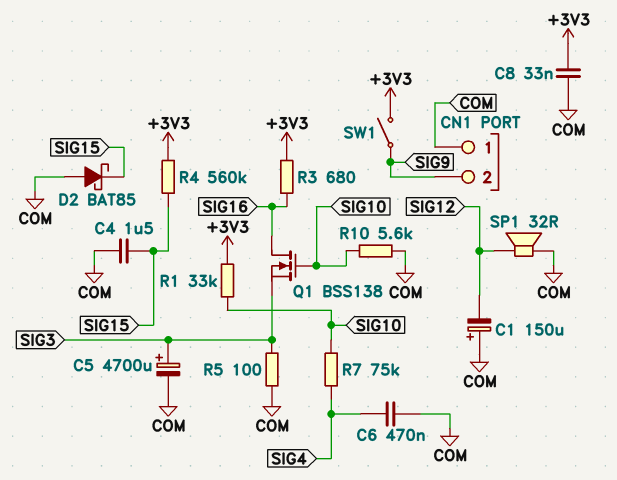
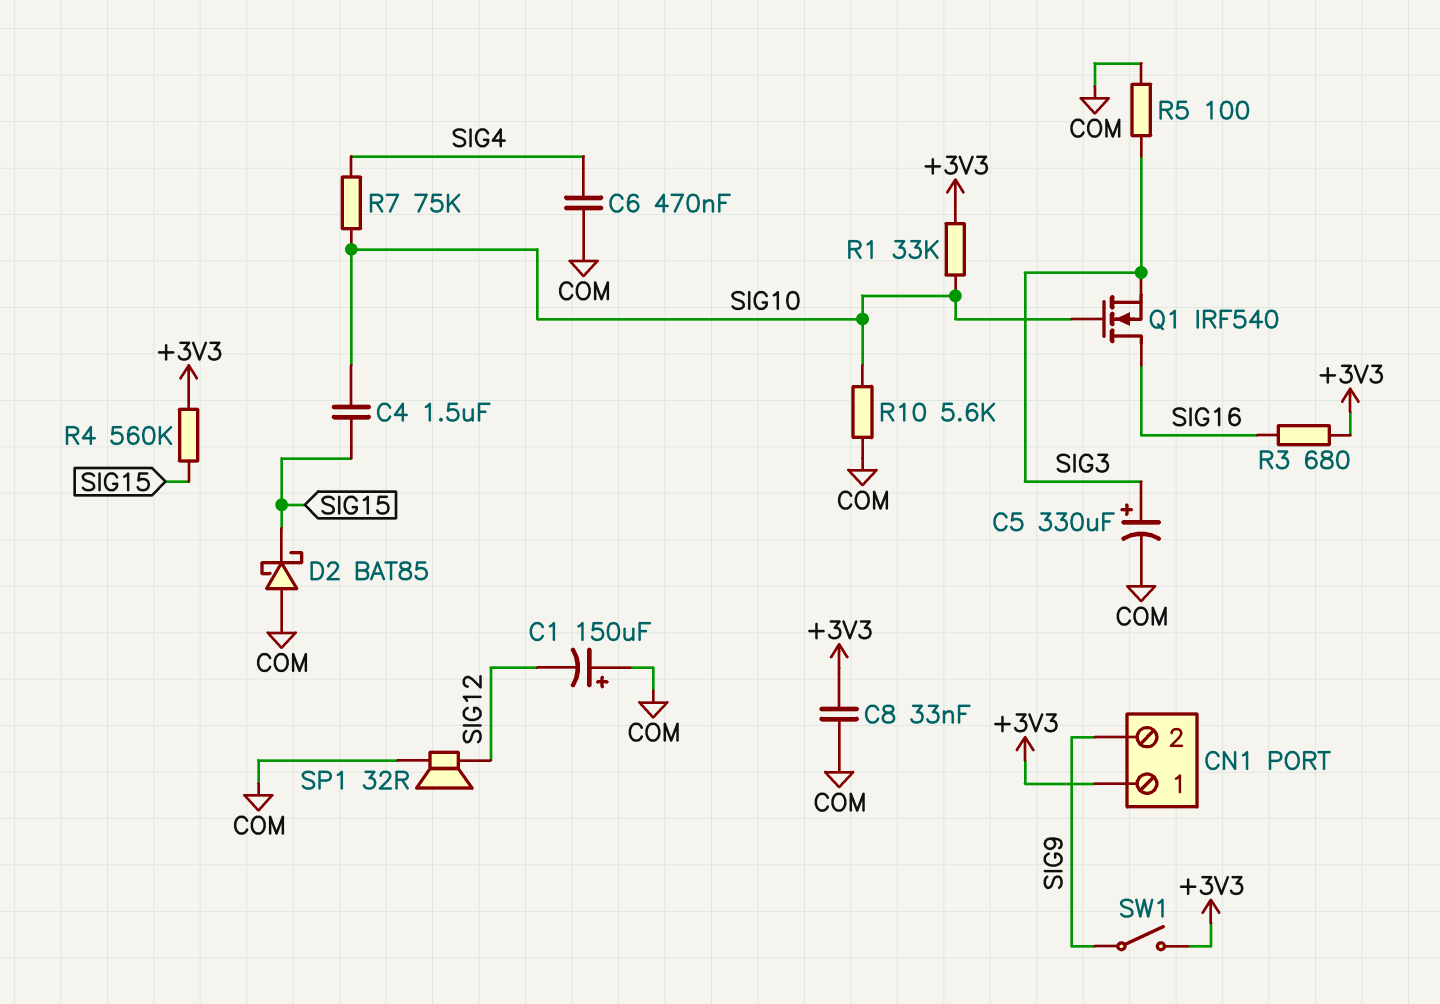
C4: 1.5uF (COM, SIG15) -> 1.5uF (SIG10, SIG15)
C5: 4700uF (plus SIG3, minus COM) -> 330uF (plus SIG3, minus COM)
CN1 pin 1: COM -> +3V3
Q1: NMOS BSS138 (G SIG10, D SIG16, S SIG3) -> NMOS IRF540 (G SIG10, D SIG16, S SIG3)

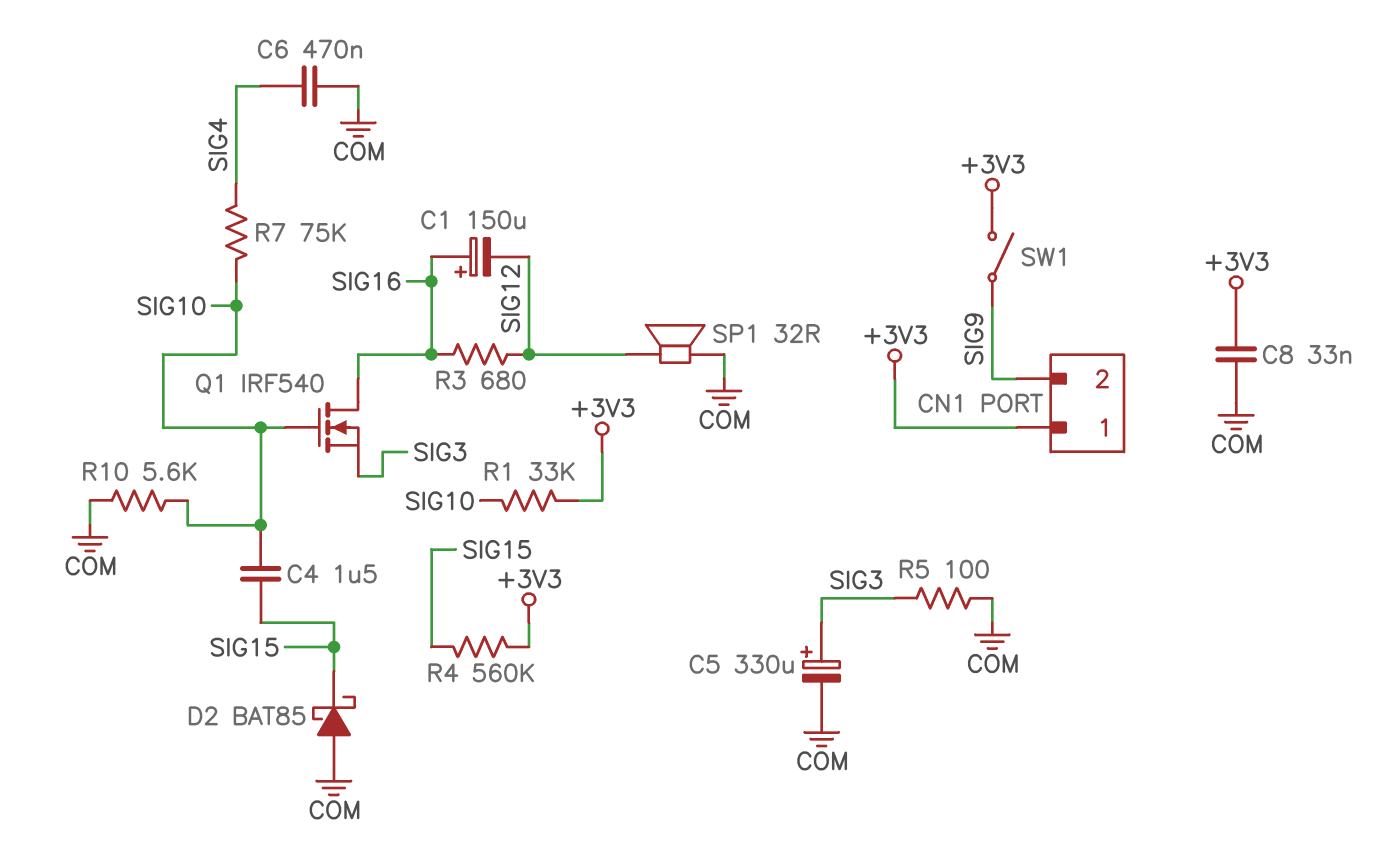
C1: 150uF (plus COM, minus SIG12) -> 150uF (plus SIG16, minus SIG12)
R3: 680 (+3V3, SIG16) -> 680 (SIG12, SIG16)

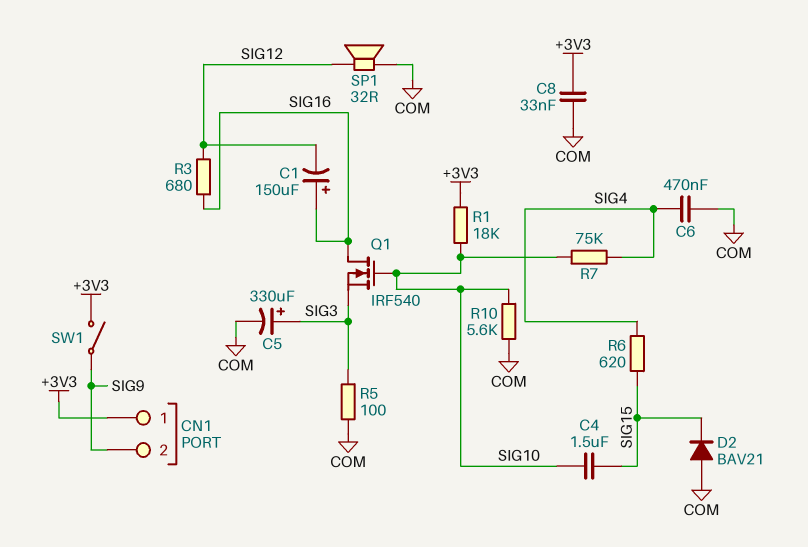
D2: schottky BAT85 (A COM, K SIG15) -> diode BAV21 (A COM, K SIG15)
R1: 33k (+3V3, SIG10) -> 18k (+3V3, SIG10)
R4: 560k (+3V3, SIG15) -> none
R6: none -> 620 (SIG4, SIG15)

